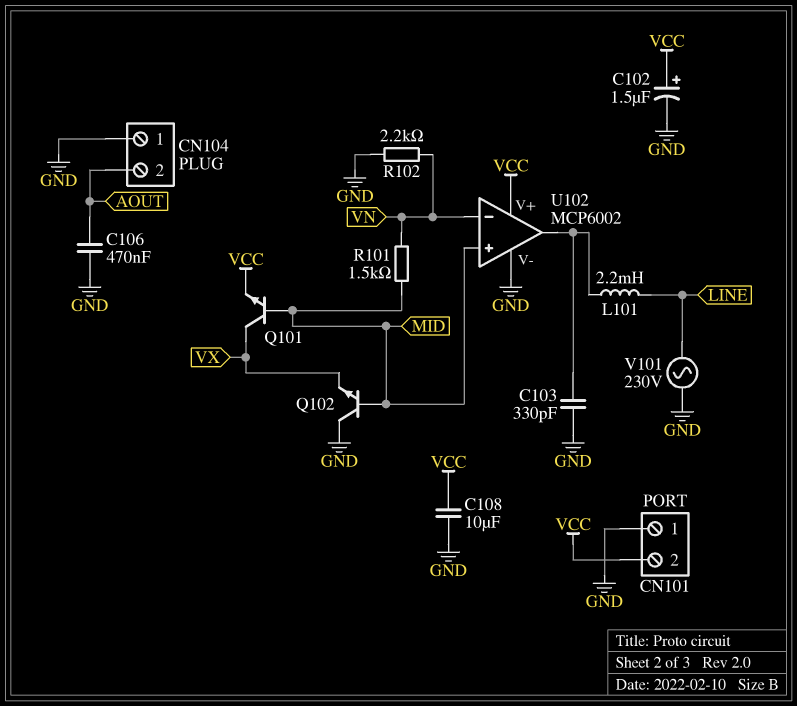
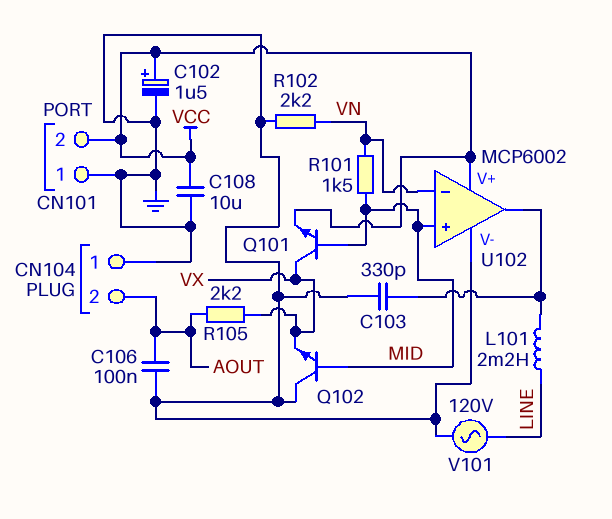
C106: 470nF (AOUT, GND) -> 100nF (AOUT, GND)
R105: none -> 2.2k (AOUT, VX)
V101: AC 230V (GND, LINE) -> AC 120V (GND, LINE)

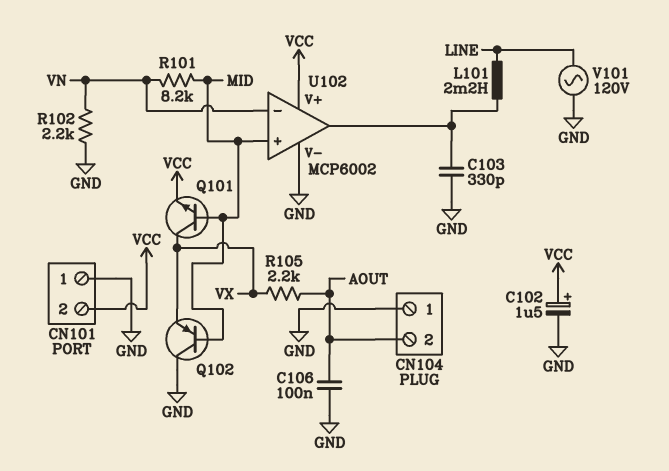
C108: 10uF (GND, VCC) -> none
Q102: NPN (B MID, C GND, E VX) -> PNP (B MID, C GND, E VX)
R101: 1.5k (MID, VN) -> 8.2k (MID, VN)

